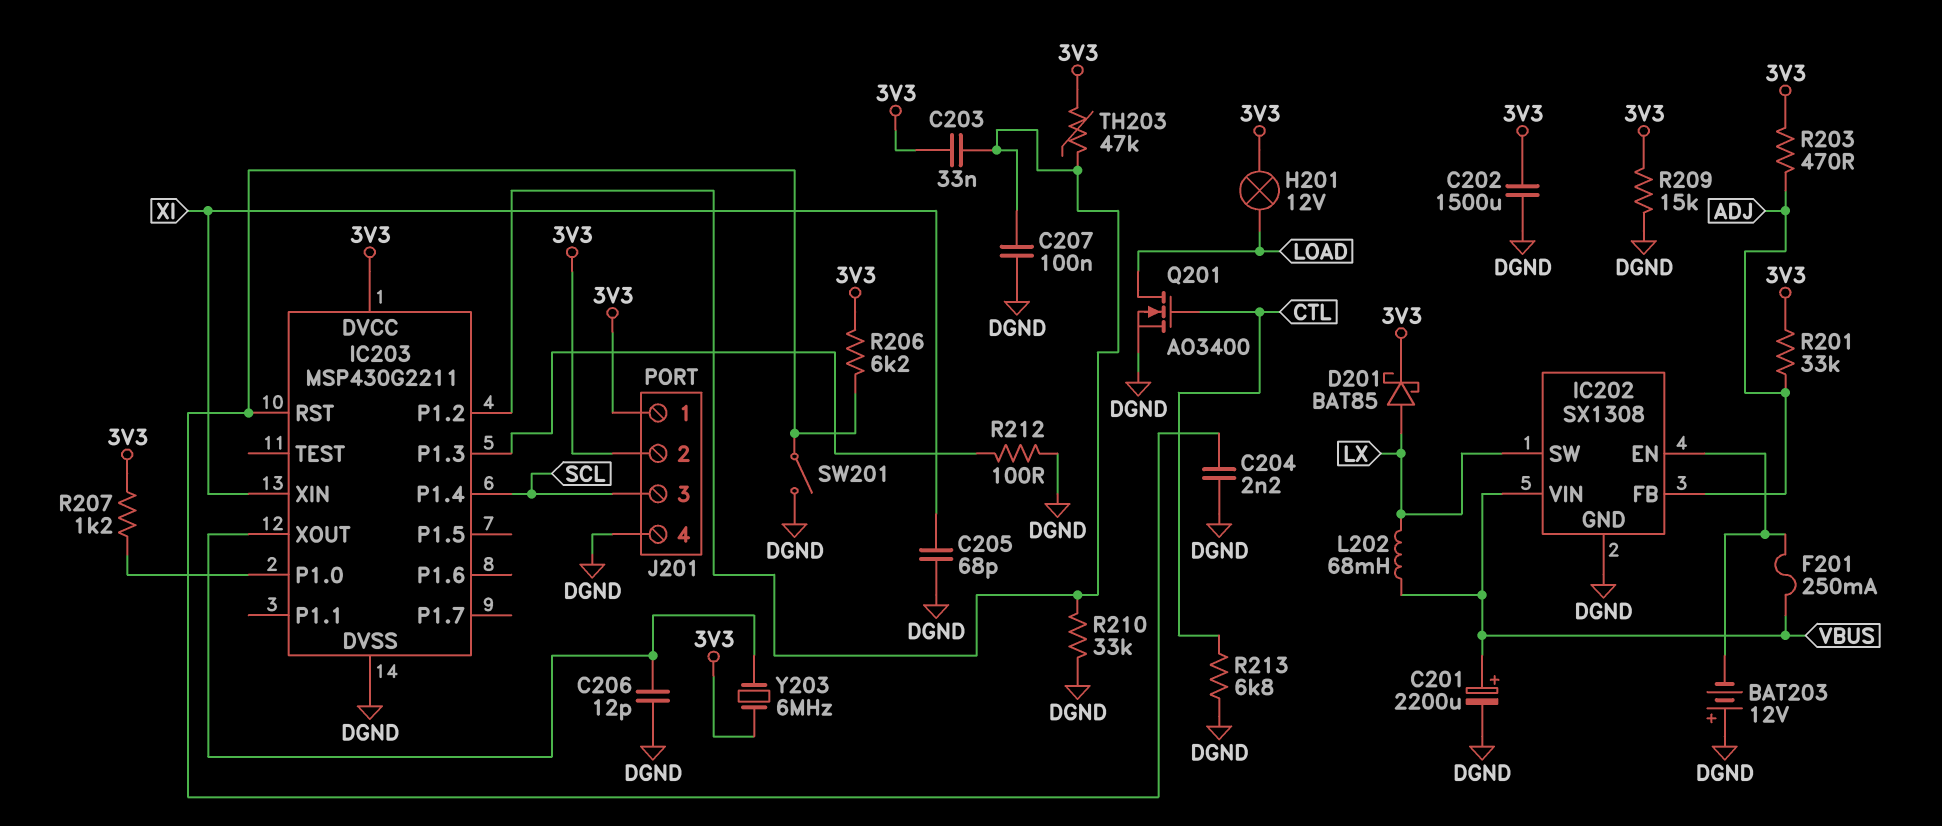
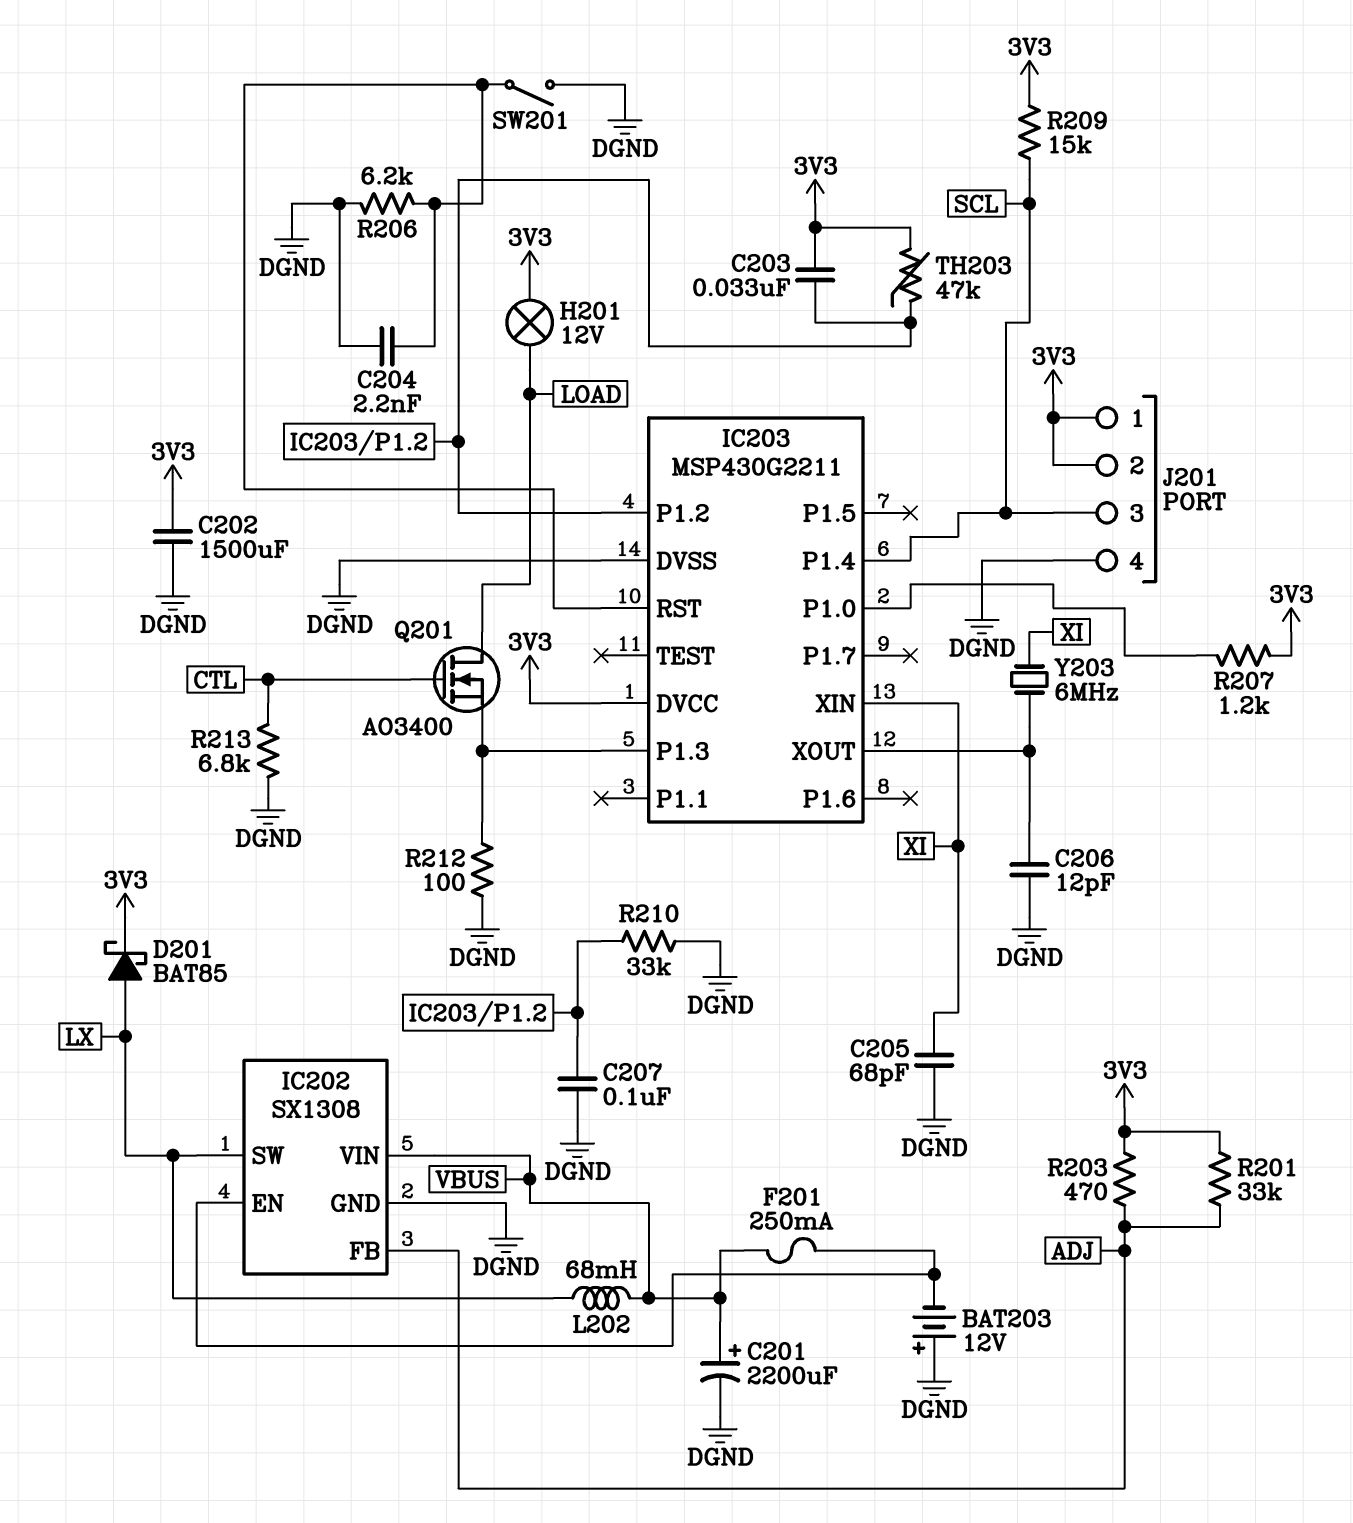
Q201: NMOS AO3400 (G CTL, D LOAD, S DGND) -> NMOS AO3400 (G CTL, D LOAD, S IC203/P1.3)
R206: 6.2k (3V3, IC203/RST) -> 6.2k (DGND, IC203/RST)
R209: 15k (3V3, DGND) -> 15k (3V3, SCL)
Y203: 6MHz (3V3, IC203/XOUT) -> 6MHz (IC203/XOUT, XI)

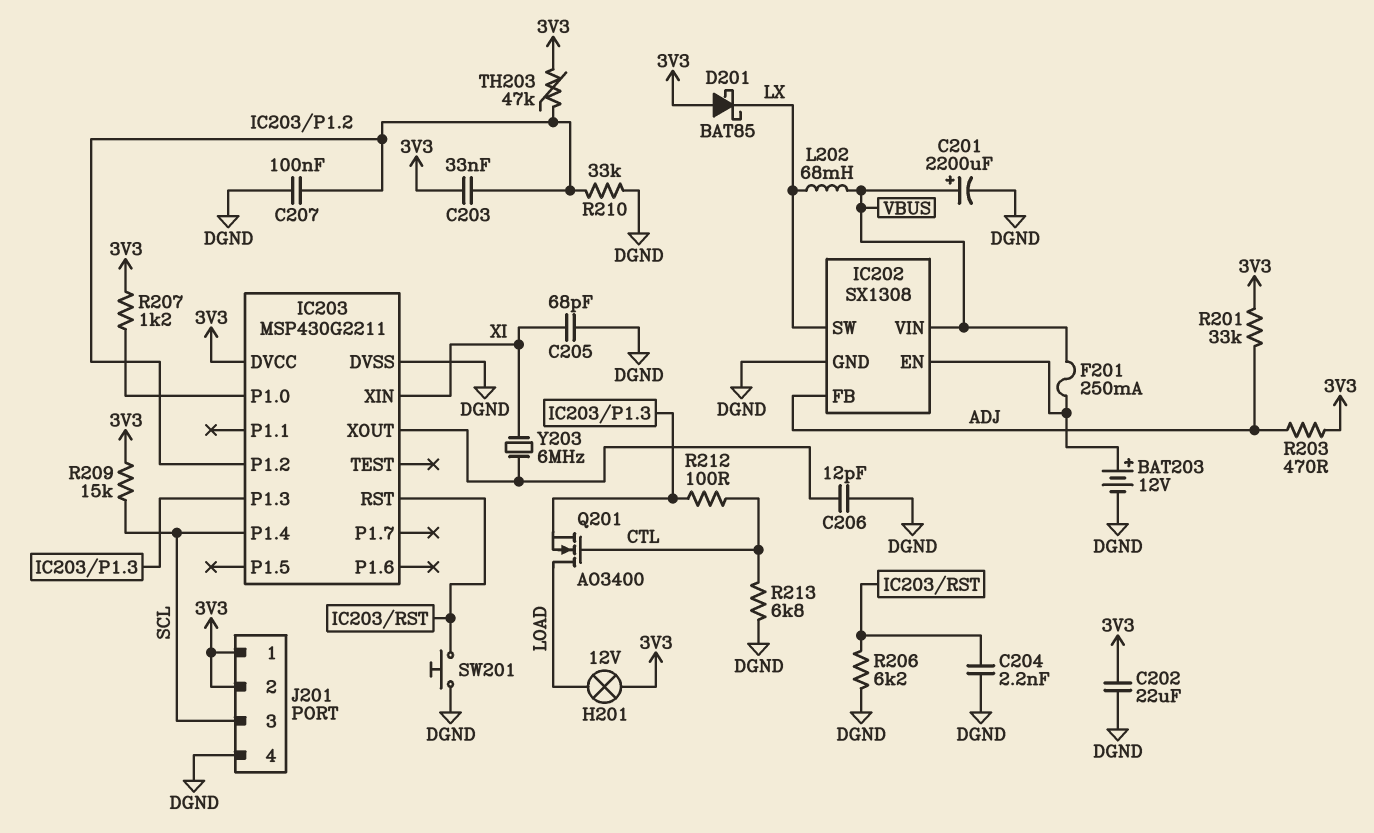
BAT203: 12V (plus DGND, minus IC202/EN) -> 12V (plus IC202/EN, minus DGND)
C202: 1500uF (3V3, DGND) -> 22uF (3V3, DGND)
D201: schottky BAT85 (A LX, K 3V3) -> schottky BAT85 (A 3V3, K LX)
R212: 100 (DGND, IC203/P1.3) -> 100 (CTL, IC203/P1.3)
SW201: switch (DGND, IC203/RST) -> button (DGND, IC203/RST)

